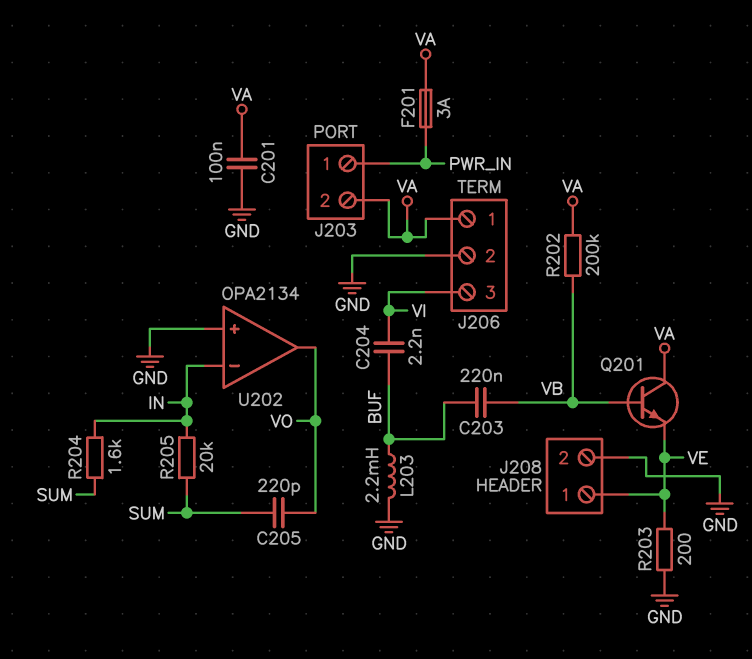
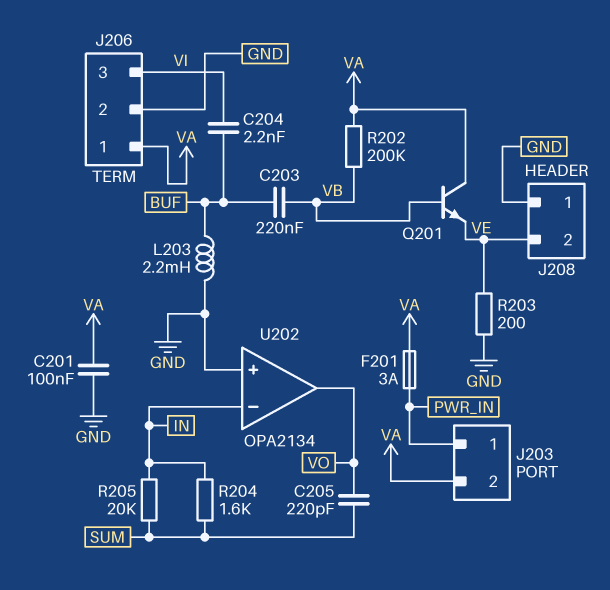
J208 pin 1: VE -> GND
J208 pin 2: GND -> VE

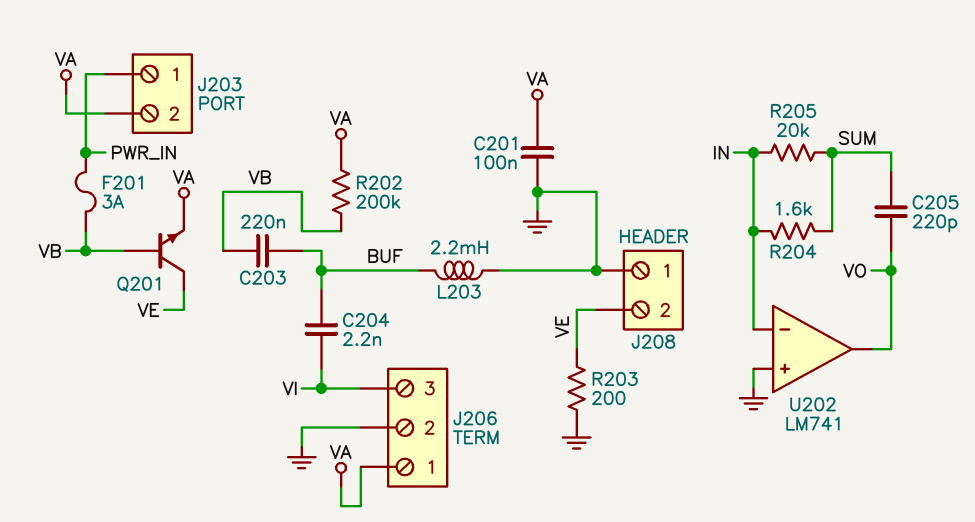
F201: 3A (PWR_IN, VA) -> 3A (PWR_IN, VB)
Q201: NPN (B VB, C VA, E VE) -> NPN (B VB, C VE, E VA)
U202: OPA2134 -> LM741

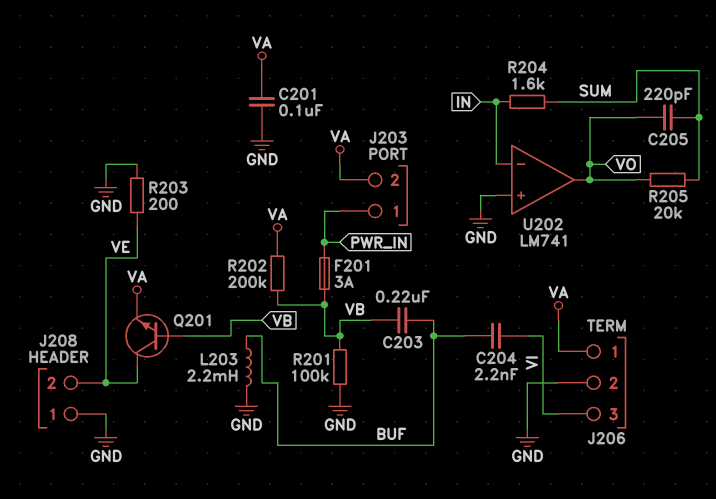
R201: none -> 100k (GND, VB)
R205: 20k (IN, SUM) -> 20k (SUM, VO)

